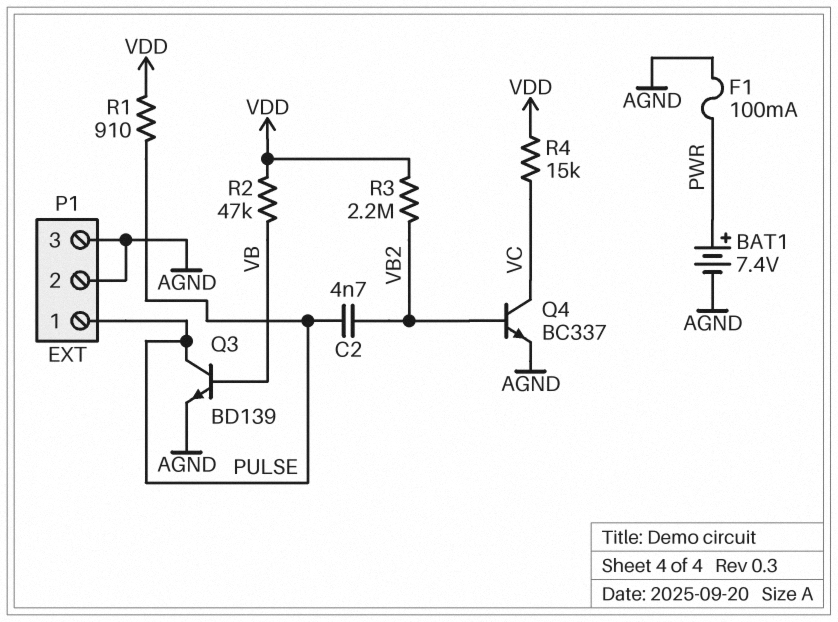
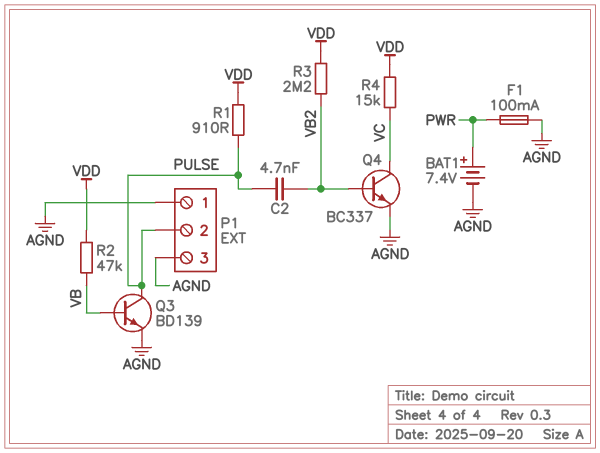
P1 pin 1: PULSE -> AGND
P1 pin 2: AGND -> PULSE

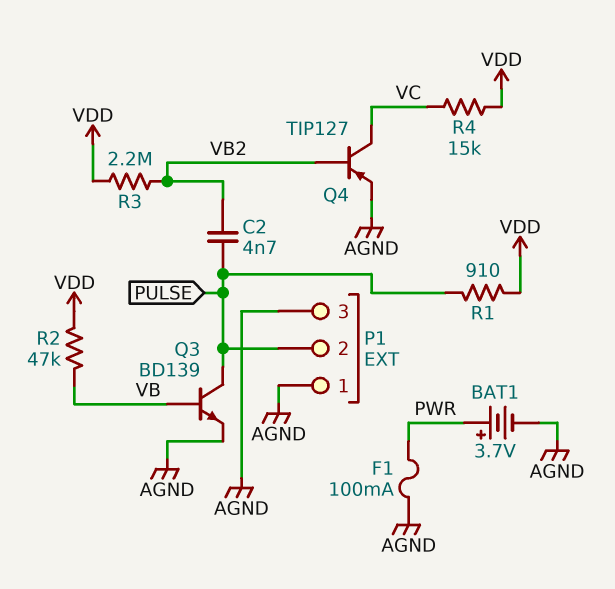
BAT1: 7.4V (plus PWR, minus AGND) -> 3.7V (plus PWR, minus AGND)
Q4: NPN BC337 (B VB2, C VC, E AGND) -> PNP TIP127 (B VB2, C VC, E AGND)

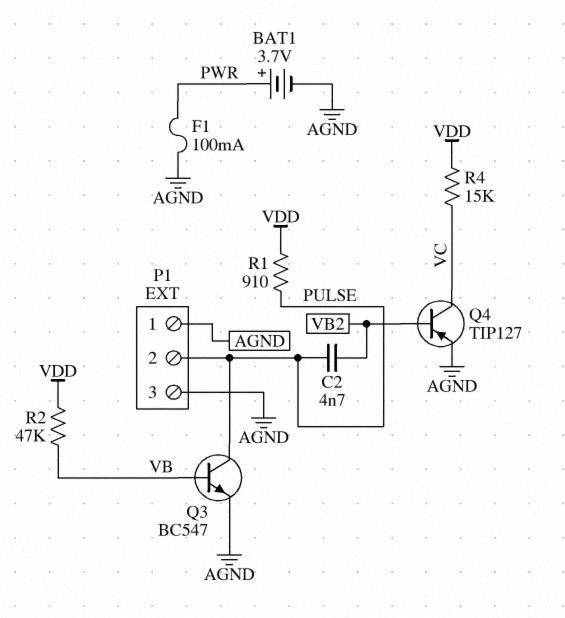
Q3: NPN BD139 (B VB, C PULSE, E AGND) -> NPN BC547 (B VB, C PULSE, E AGND)
R3: 2.2M (VB2, VDD) -> none

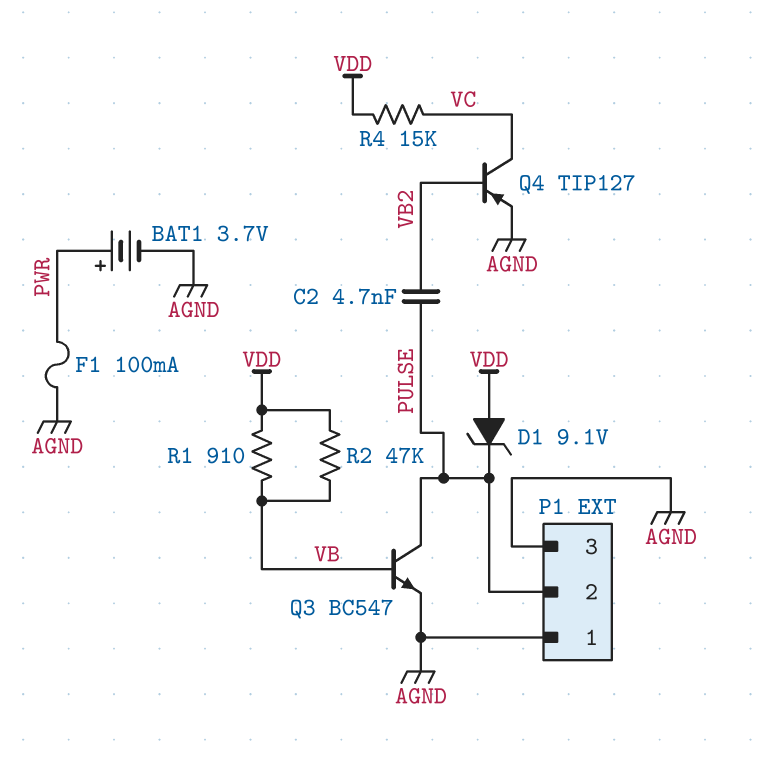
D1: none -> zener 9.1V (A VDD, K PULSE)
R1: 910 (PULSE, VDD) -> 910 (VB, VDD)

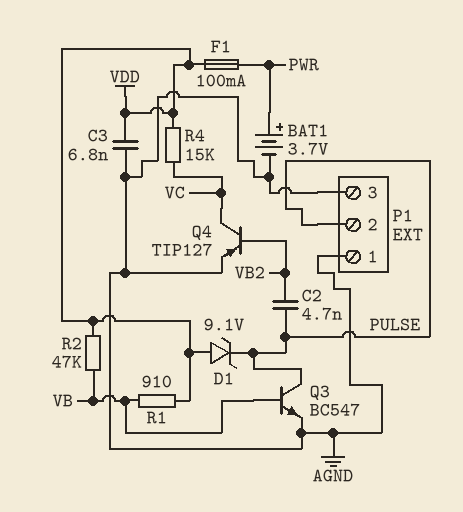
C3: none -> 6.8nF (AGND, VDD)
F1: 100mA (AGND, PWR) -> 100mA (PWR, VDD)

